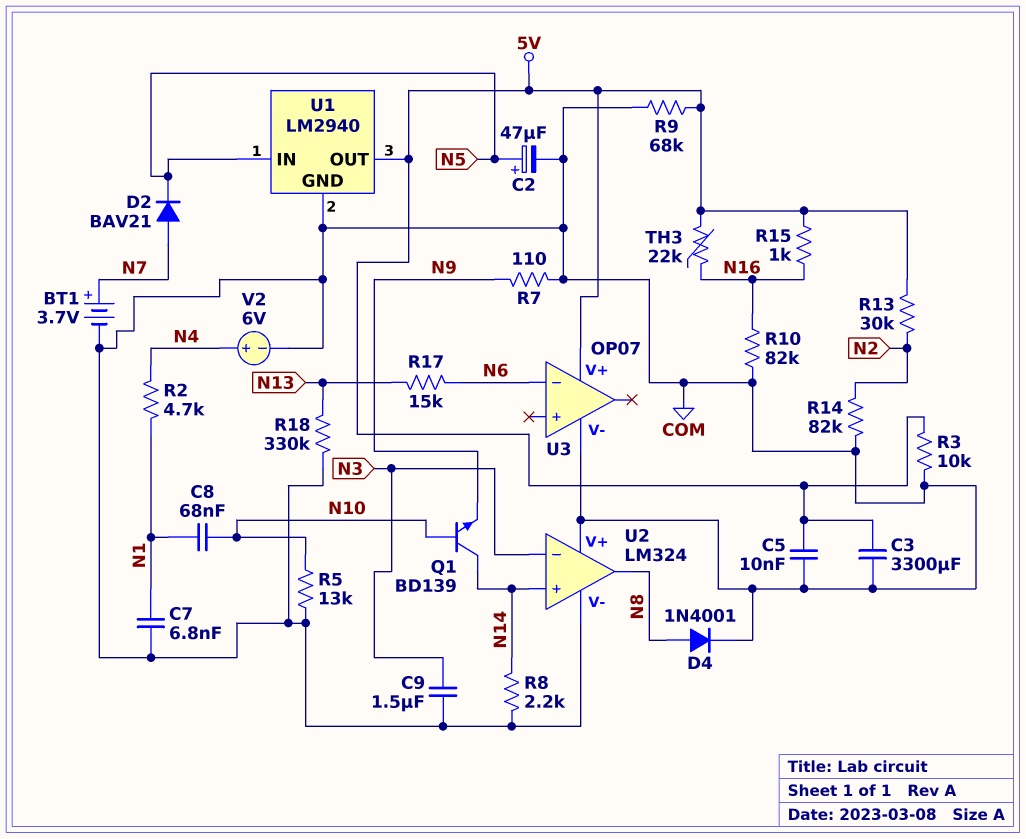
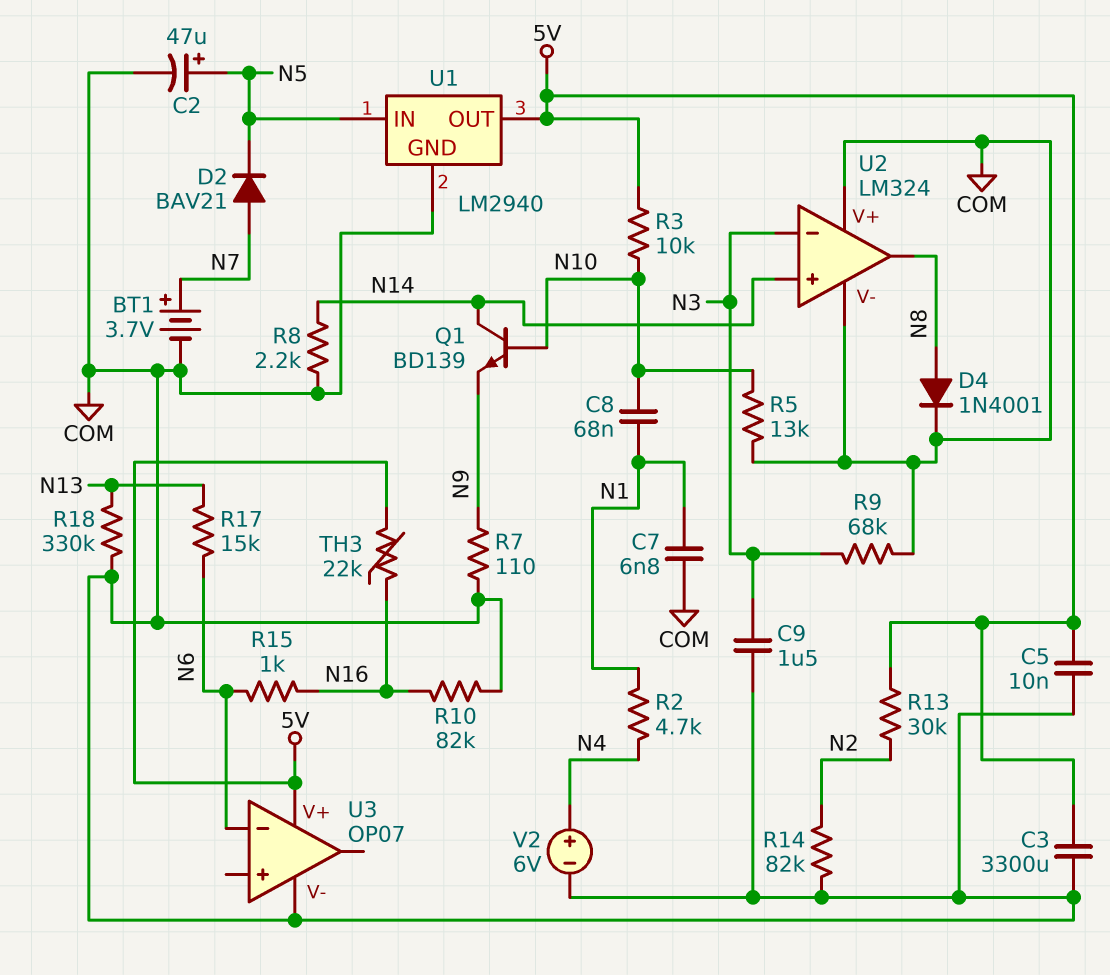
R3: 10k (5V, COM) -> 10k (5V, N10)
R9: 68k (5V, COM) -> 68k (COM, N3)
R15: 1k (5V, N16) -> 1k (N6, N16)

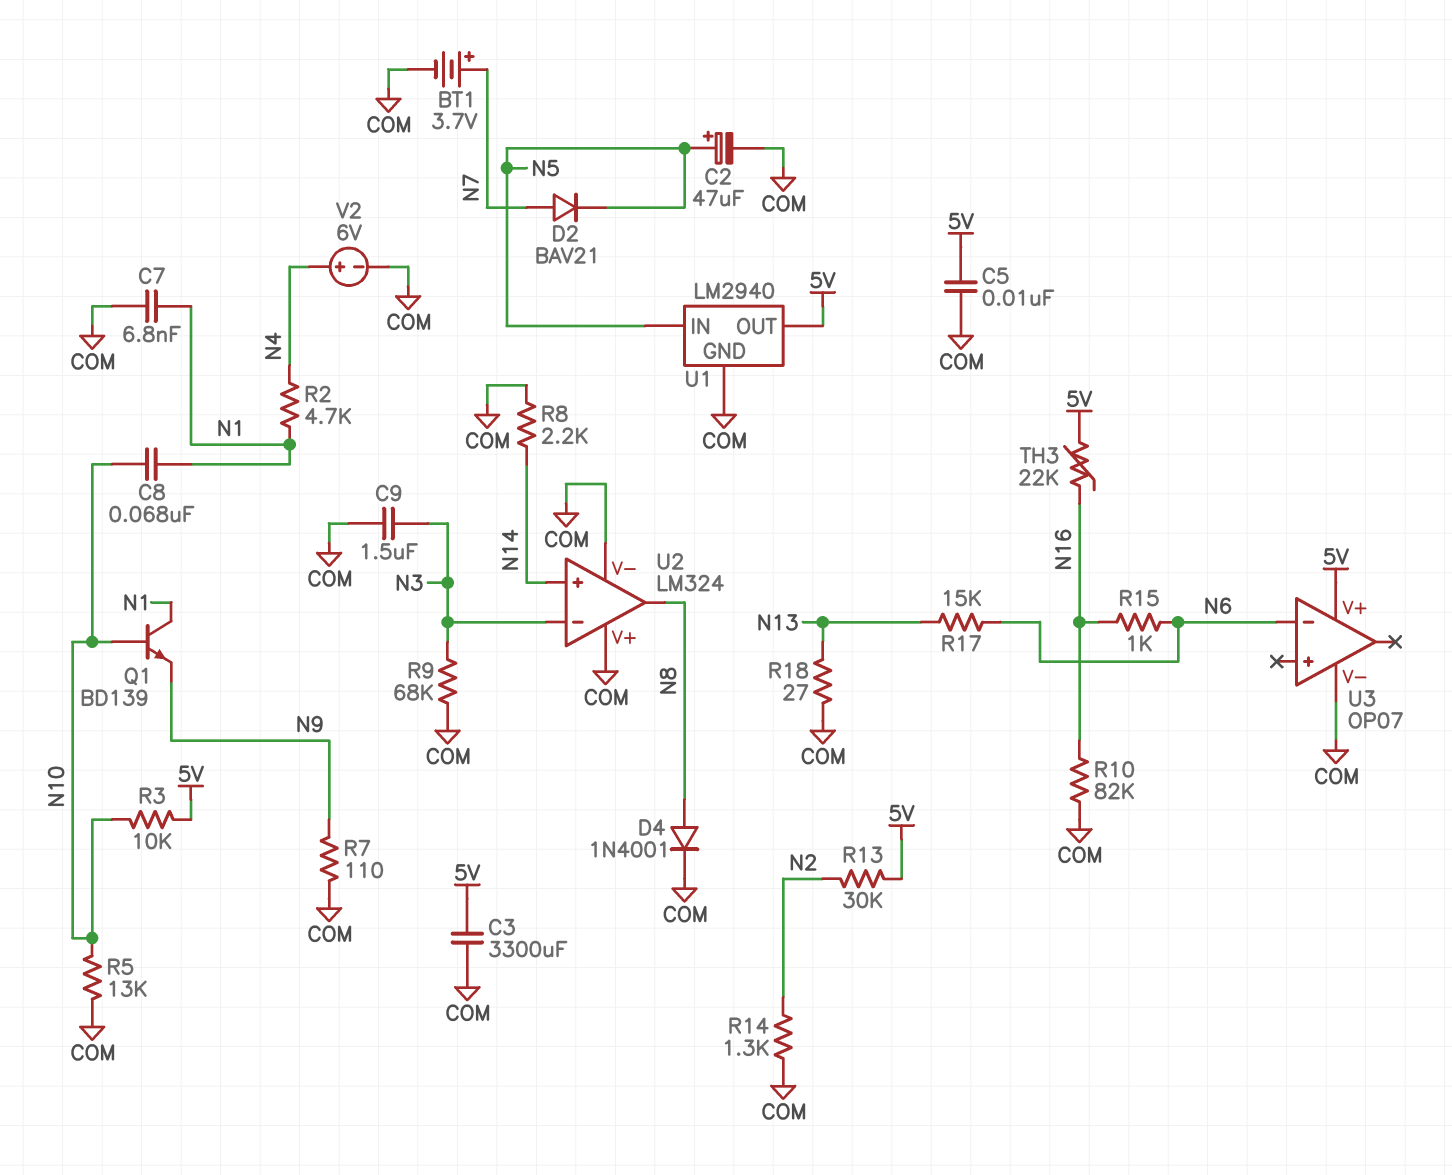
Q1: NPN BD139 (B N10, C N14, E N9) -> NPN BD139 (B N10, C N1, E N9)
R14: 82k (COM, N2) -> 1.3k (COM, N2)
R18: 330k (COM, N13) -> 27 (COM, N13)

